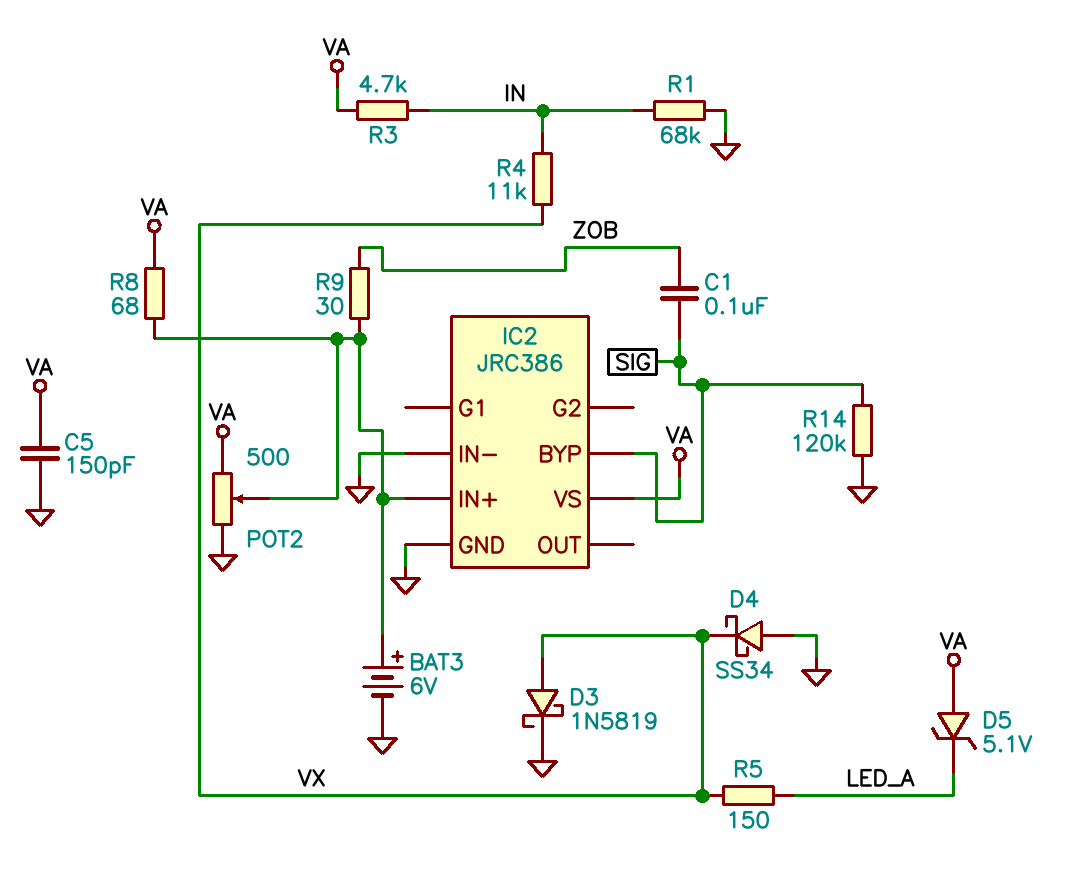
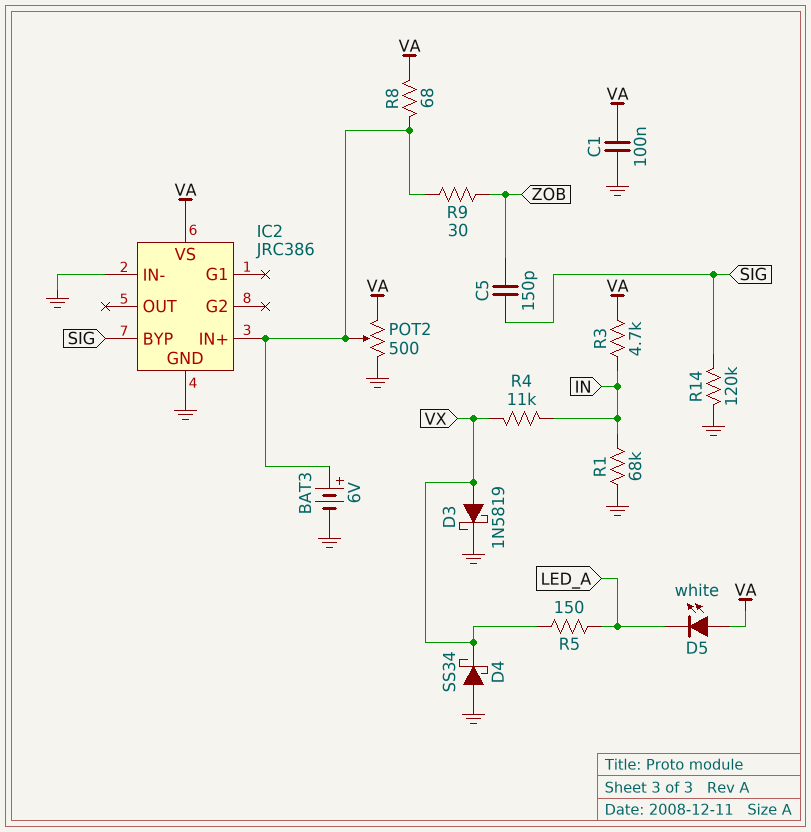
C1: 100nF (SIG, ZOB) -> 100nF (GND, VA)
C5: 150pF (GND, VA) -> 150pF (SIG, ZOB)
D5: zener 5.1V (A VA, K LED_A) -> LED white (A VA, K LED_A)

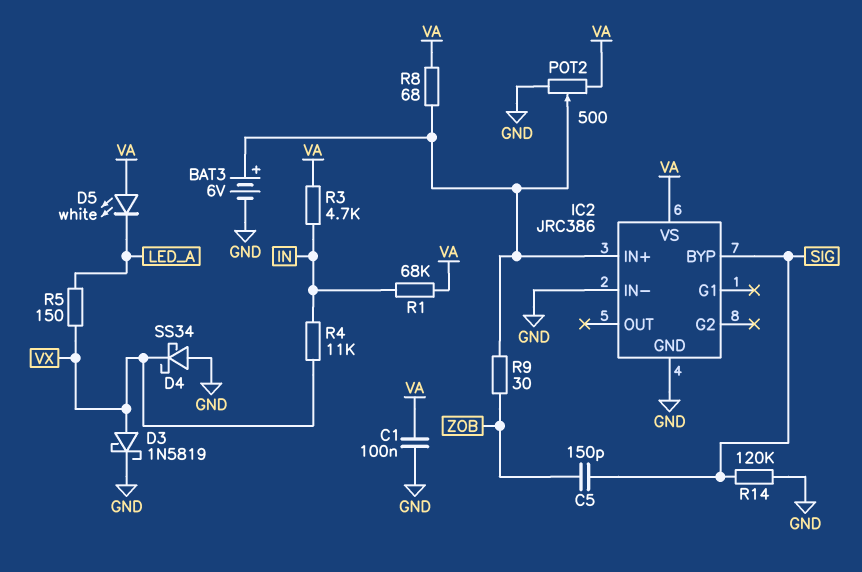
R1: 68k (GND, IN) -> 68k (IN, VA)

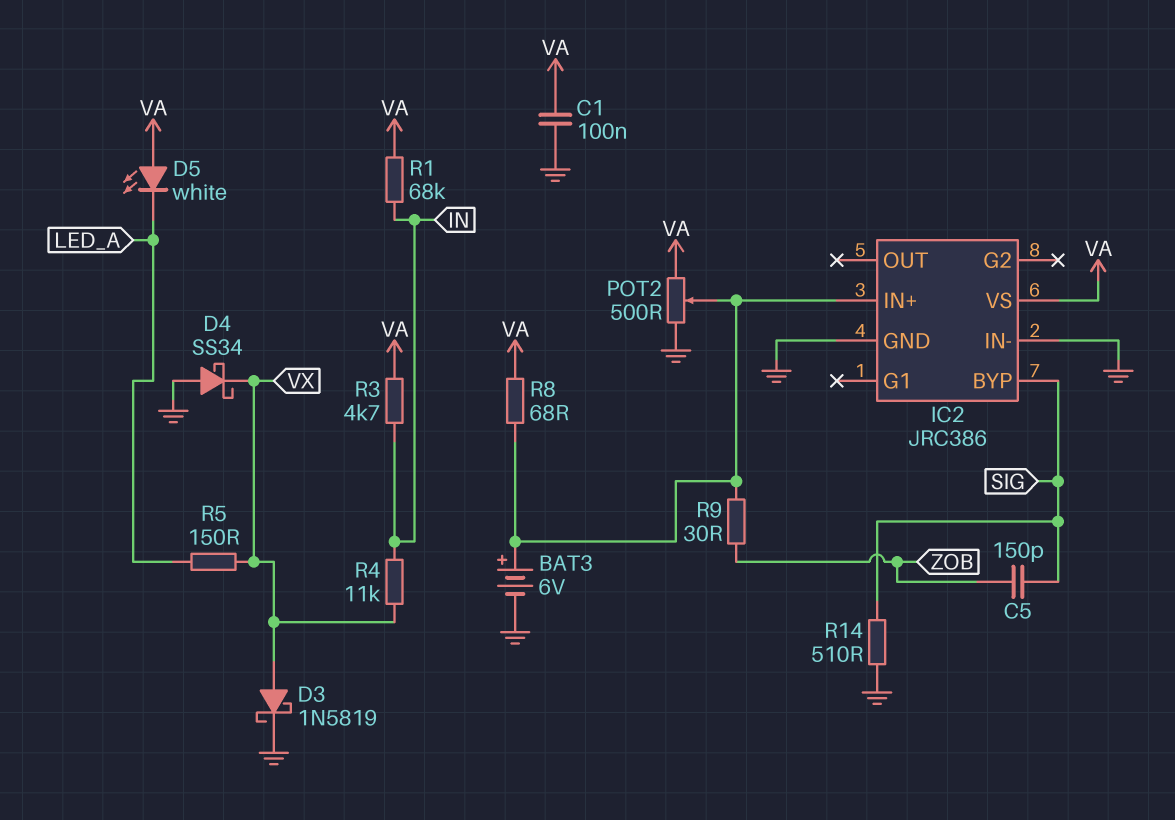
R14: 120k (GND, SIG) -> 510 (GND, SIG)

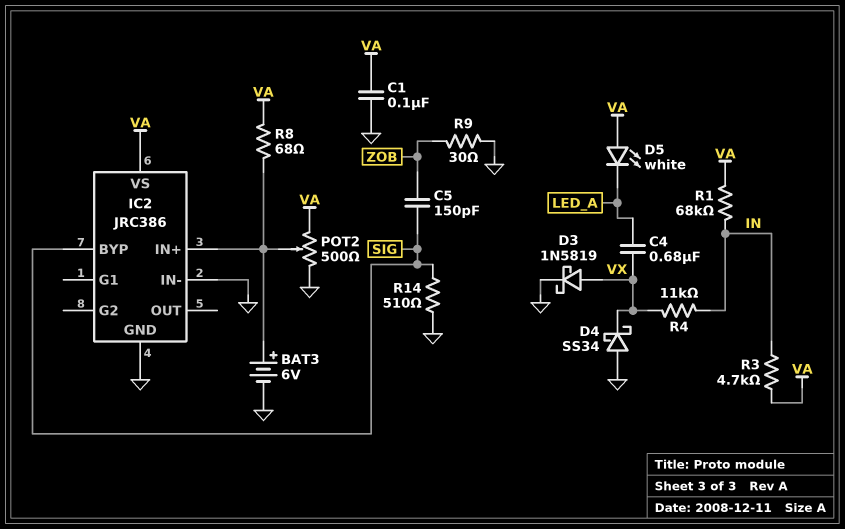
C4: none -> 680nF (LED_A, VX)
R5: 150 (LED_A, VX) -> none
R9: 30 (IC2/IN+, ZOB) -> 30 (GND, ZOB)

